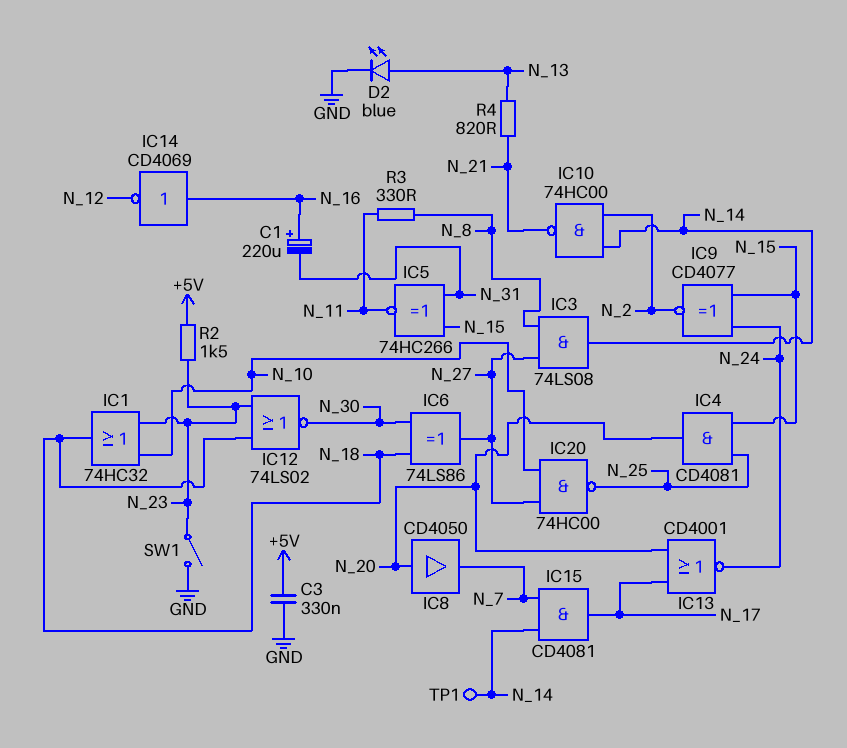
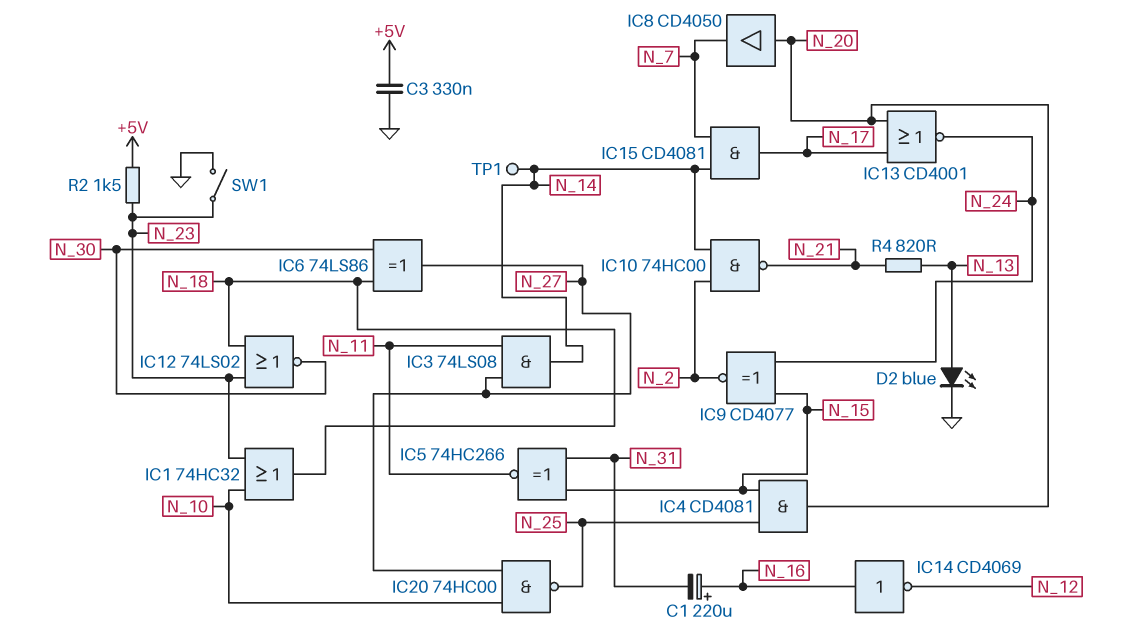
IC3: AND 74LS08 (in N_8, in N_27, out N_14) -> AND 74LS08 (in N_11, in N_27, out N_14)
R3: 330 (N_8, N_11) -> none

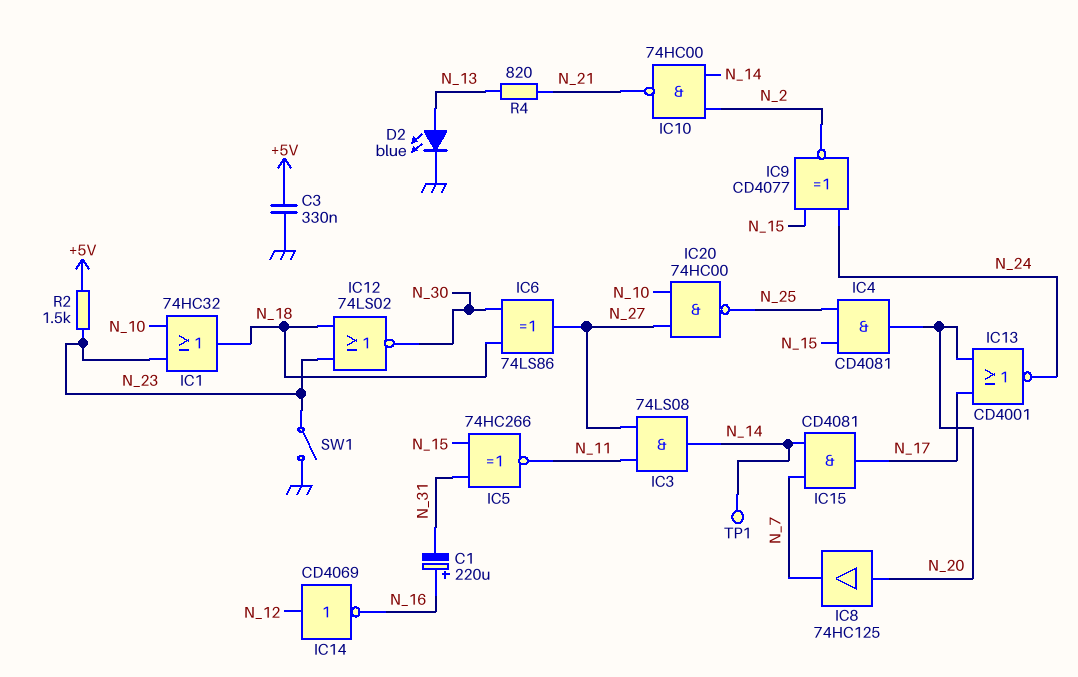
IC8: buffer CD4050 (in N_20, out N_7) -> buffer 74HC125 (in N_20, out N_7)
IC14: NOT CD4069 (in N_16, out N_12) -> NOT CD4069 (in N_12, out N_16)

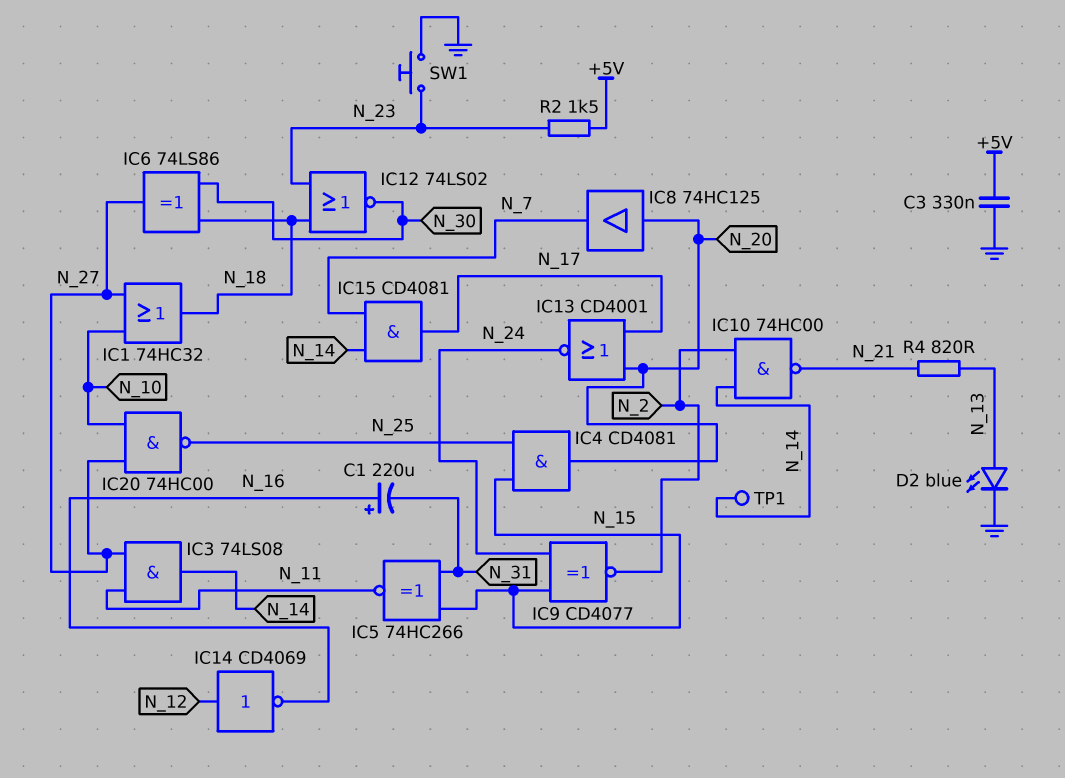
IC1: OR 74HC32 (in N_10, in N_23, out N_18) -> OR 74HC32 (in N_10, in N_27, out N_18)
SW1: switch (GND, N_23) -> button (GND, N_23)

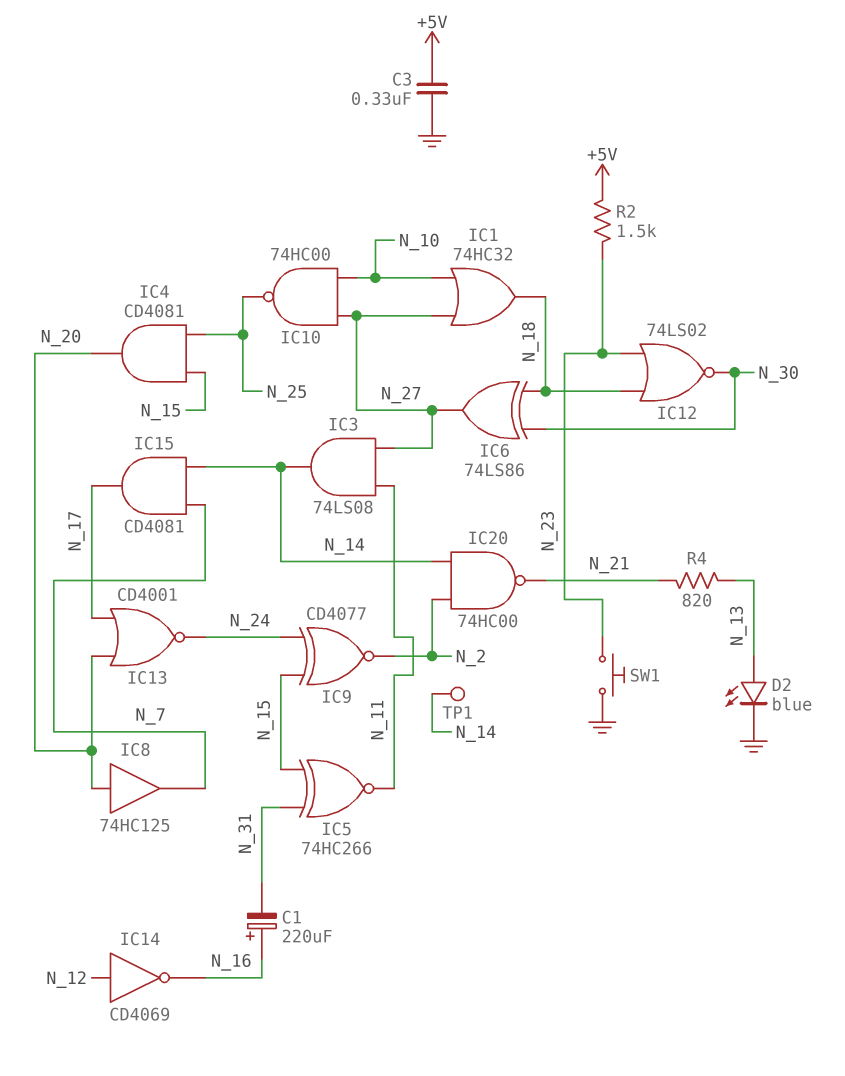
IC10: NAND 74HC00 (in N_2, in N_14, out N_21) -> NAND 74HC00 (in N_10, in N_27, out N_25)
IC20: NAND 74HC00 (in N_10, in N_27, out N_25) -> NAND 74HC00 (in N_2, in N_14, out N_21)

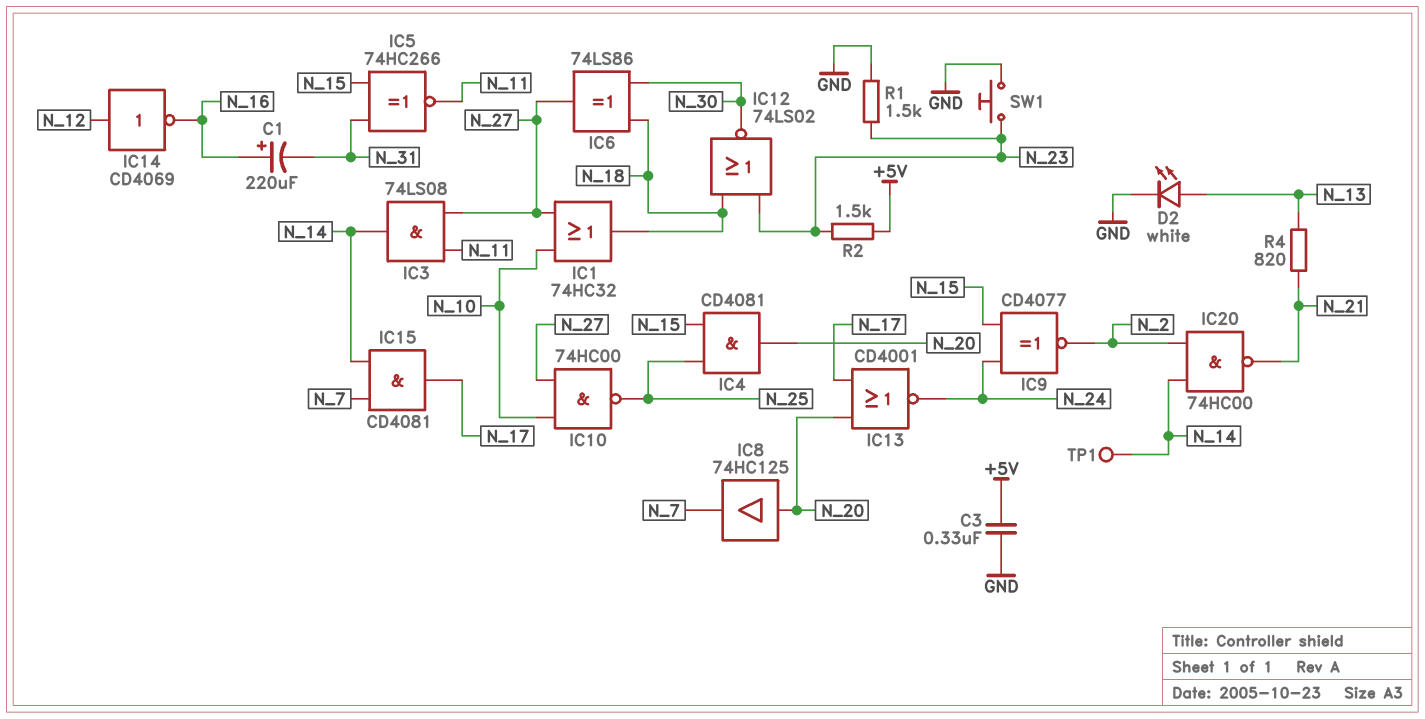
D2: LED blue (A N_13, K GND) -> LED white (A N_13, K GND)
R1: none -> 1.5k (GND, N_23)

